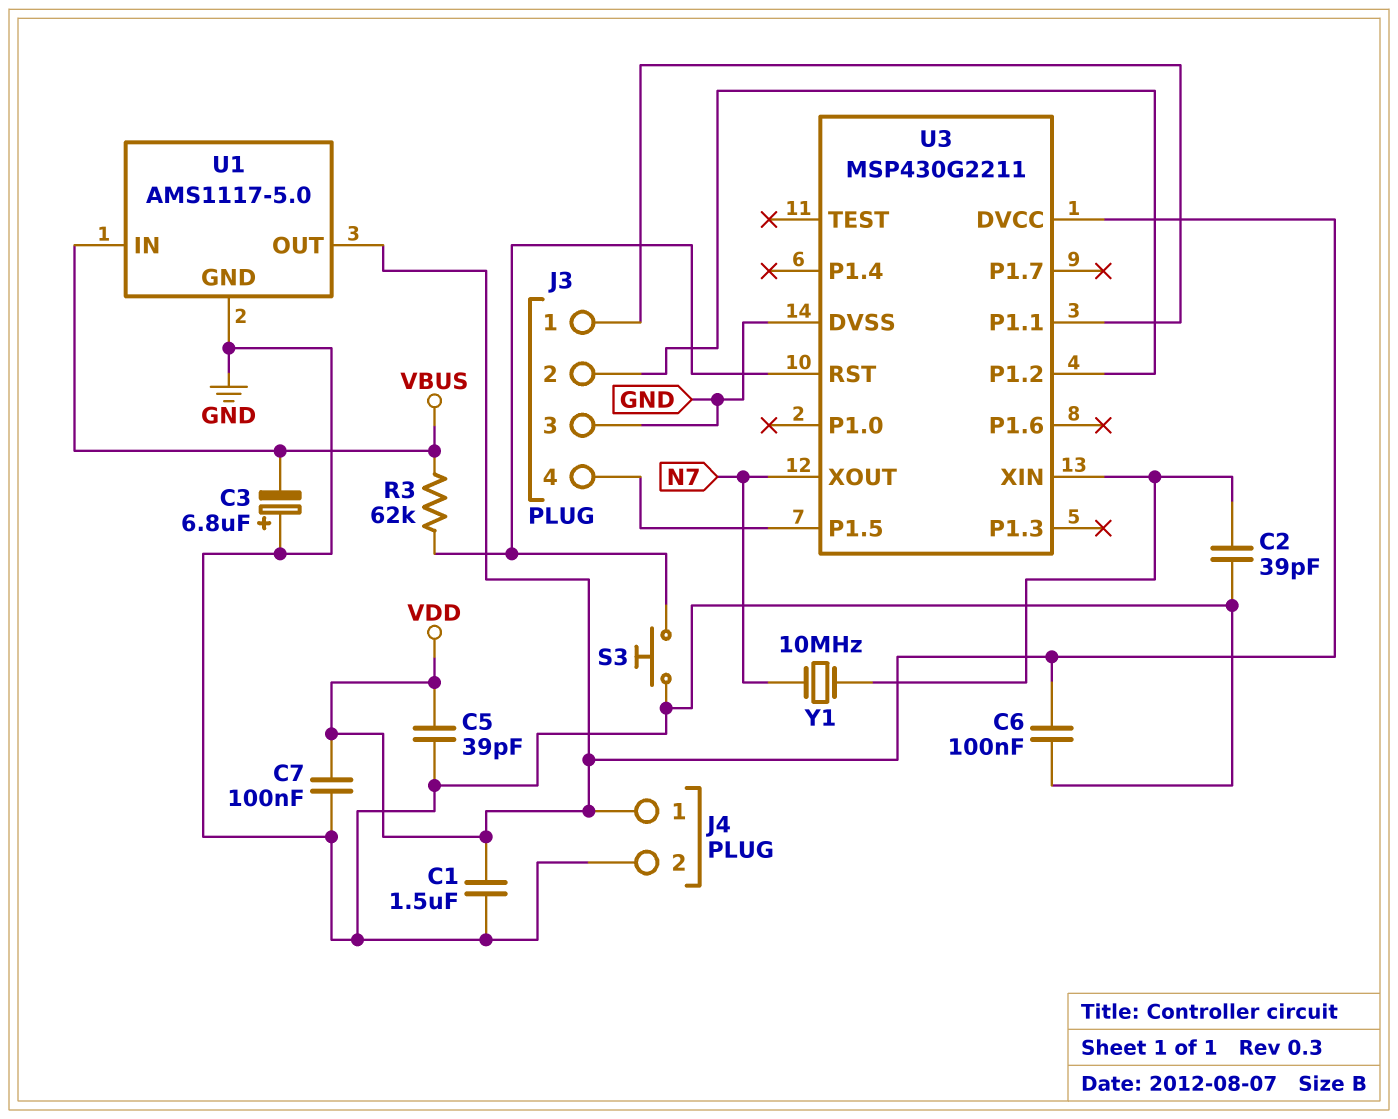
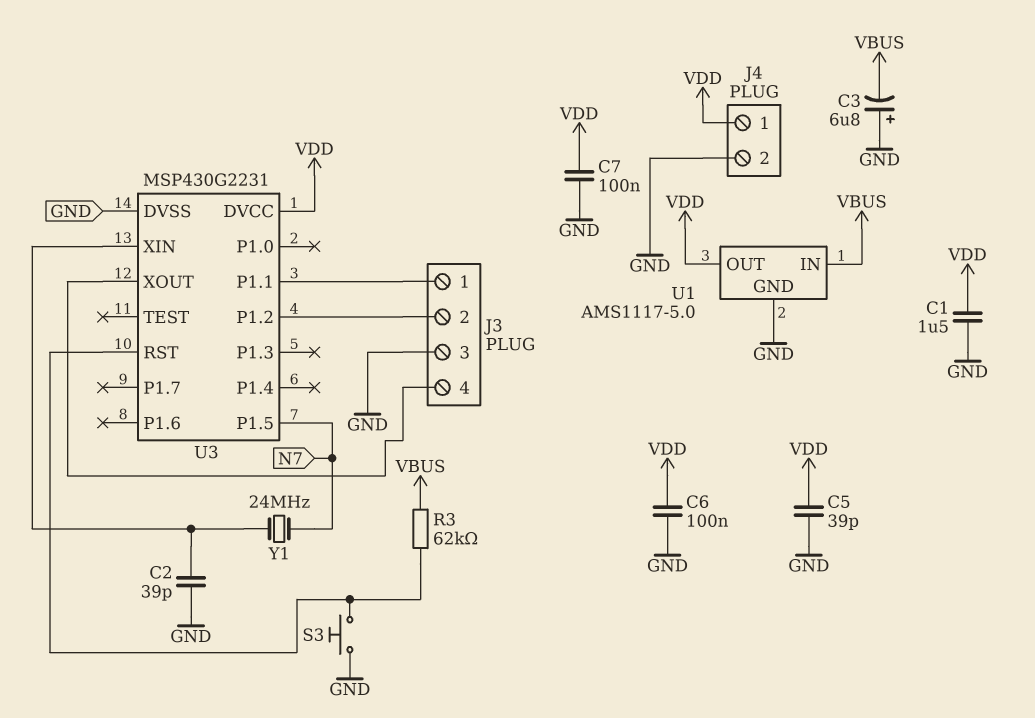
U3: MSP430G2211 -> MSP430G2231
U3 pin P1.5: J3/4 -> N7
U3 pin XOUT: N7 -> J3/4
Y1: 10MHz (N7, U3/XIN) -> 24MHz (N7, U3/XIN)

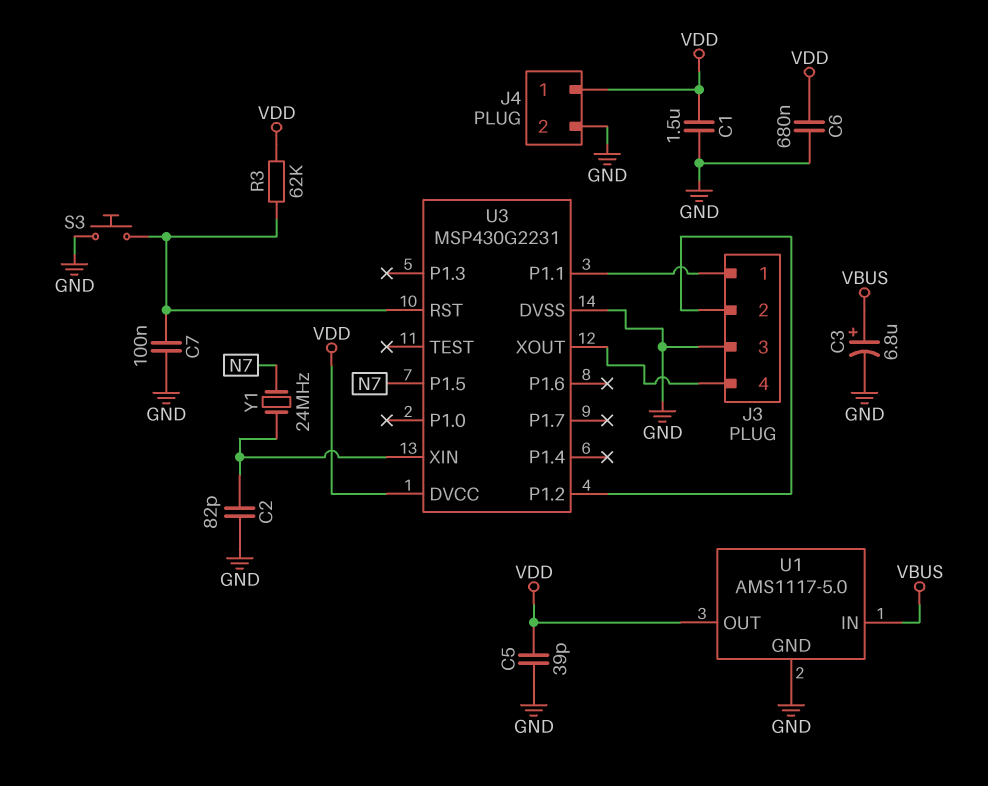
C2: 39pF (GND, U3/XIN) -> 82pF (GND, U3/XIN)
C3: 6.8uF (plus GND, minus VBUS) -> 6.8uF (plus VBUS, minus GND)
C6: 100nF (GND, VDD) -> 680nF (GND, VDD)
C7: 100nF (GND, VDD) -> 100nF (GND, U3/RST)
R3: 62k (U3/RST, VBUS) -> 62k (U3/RST, VDD)

